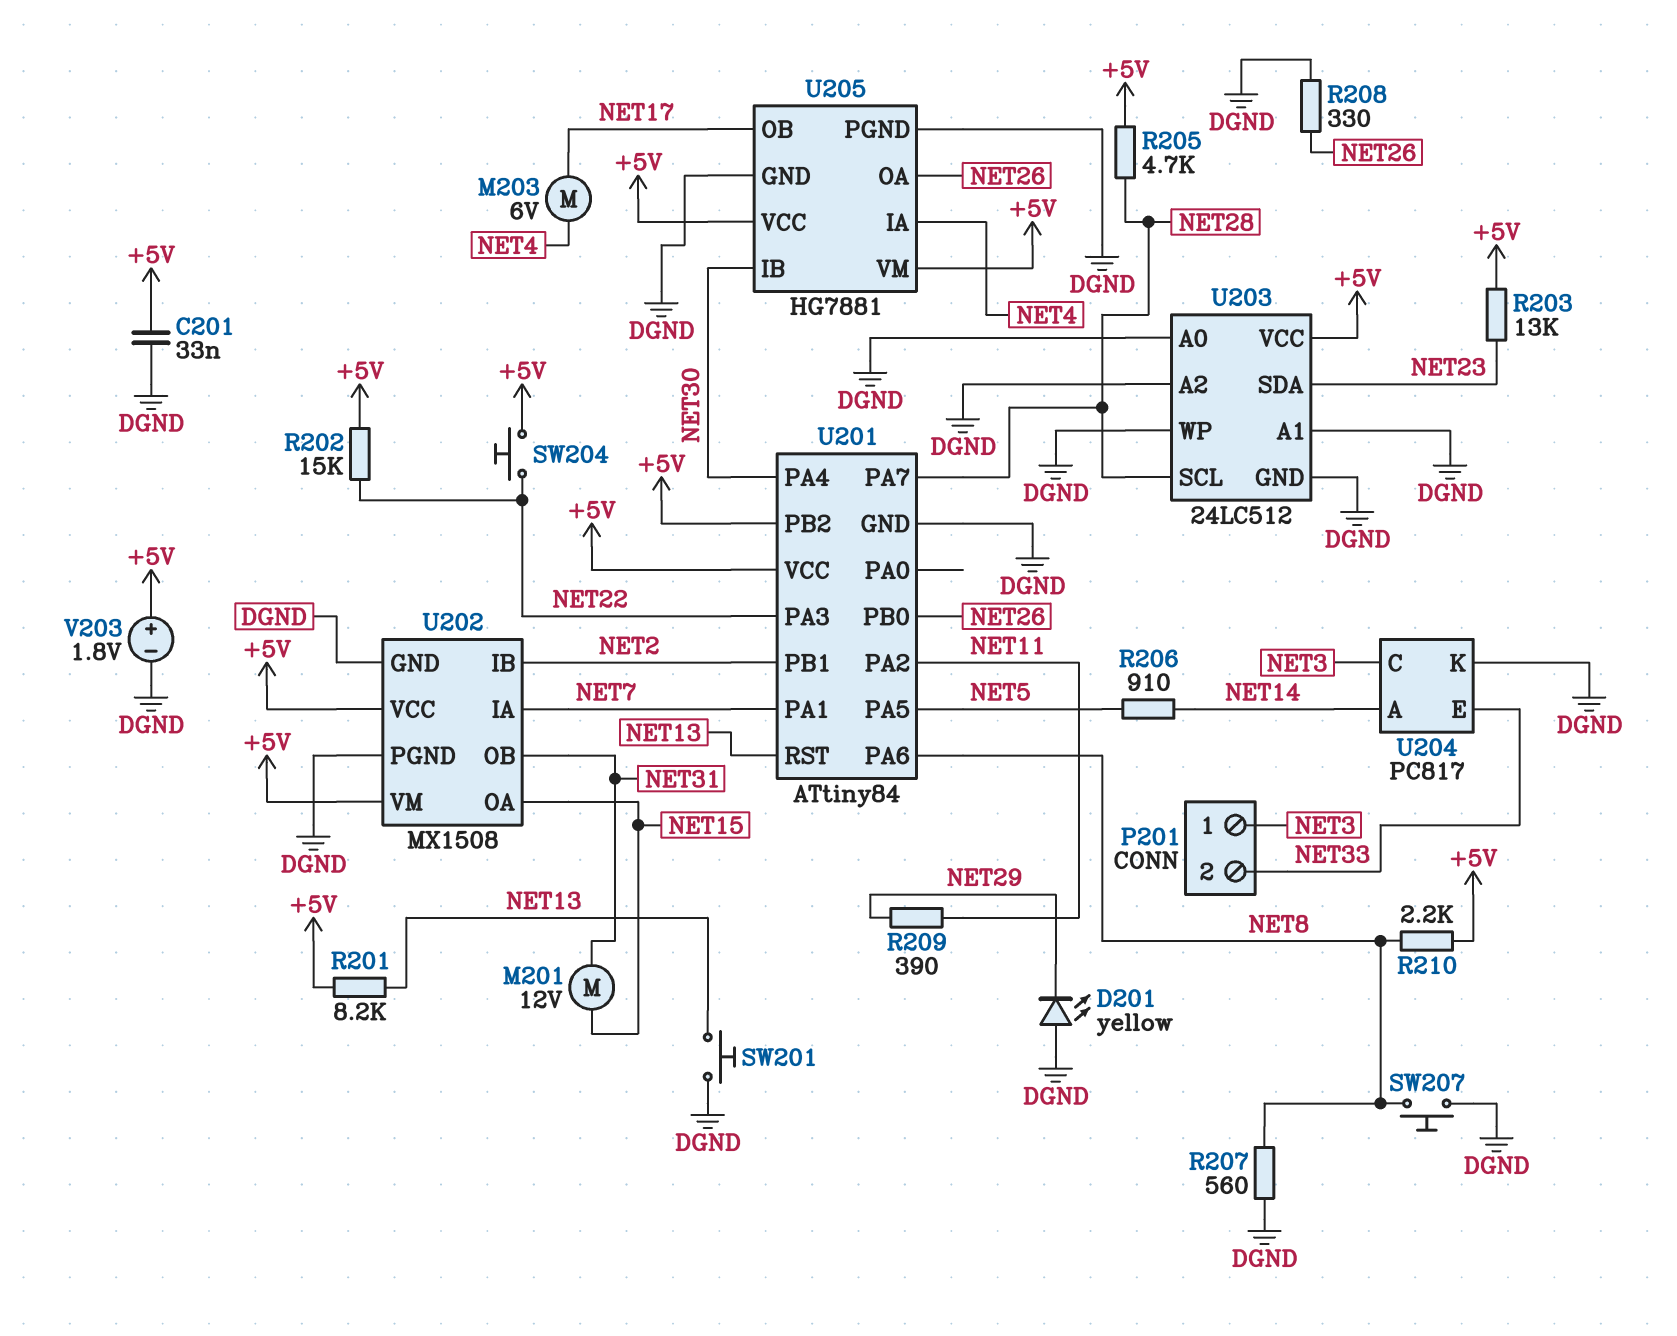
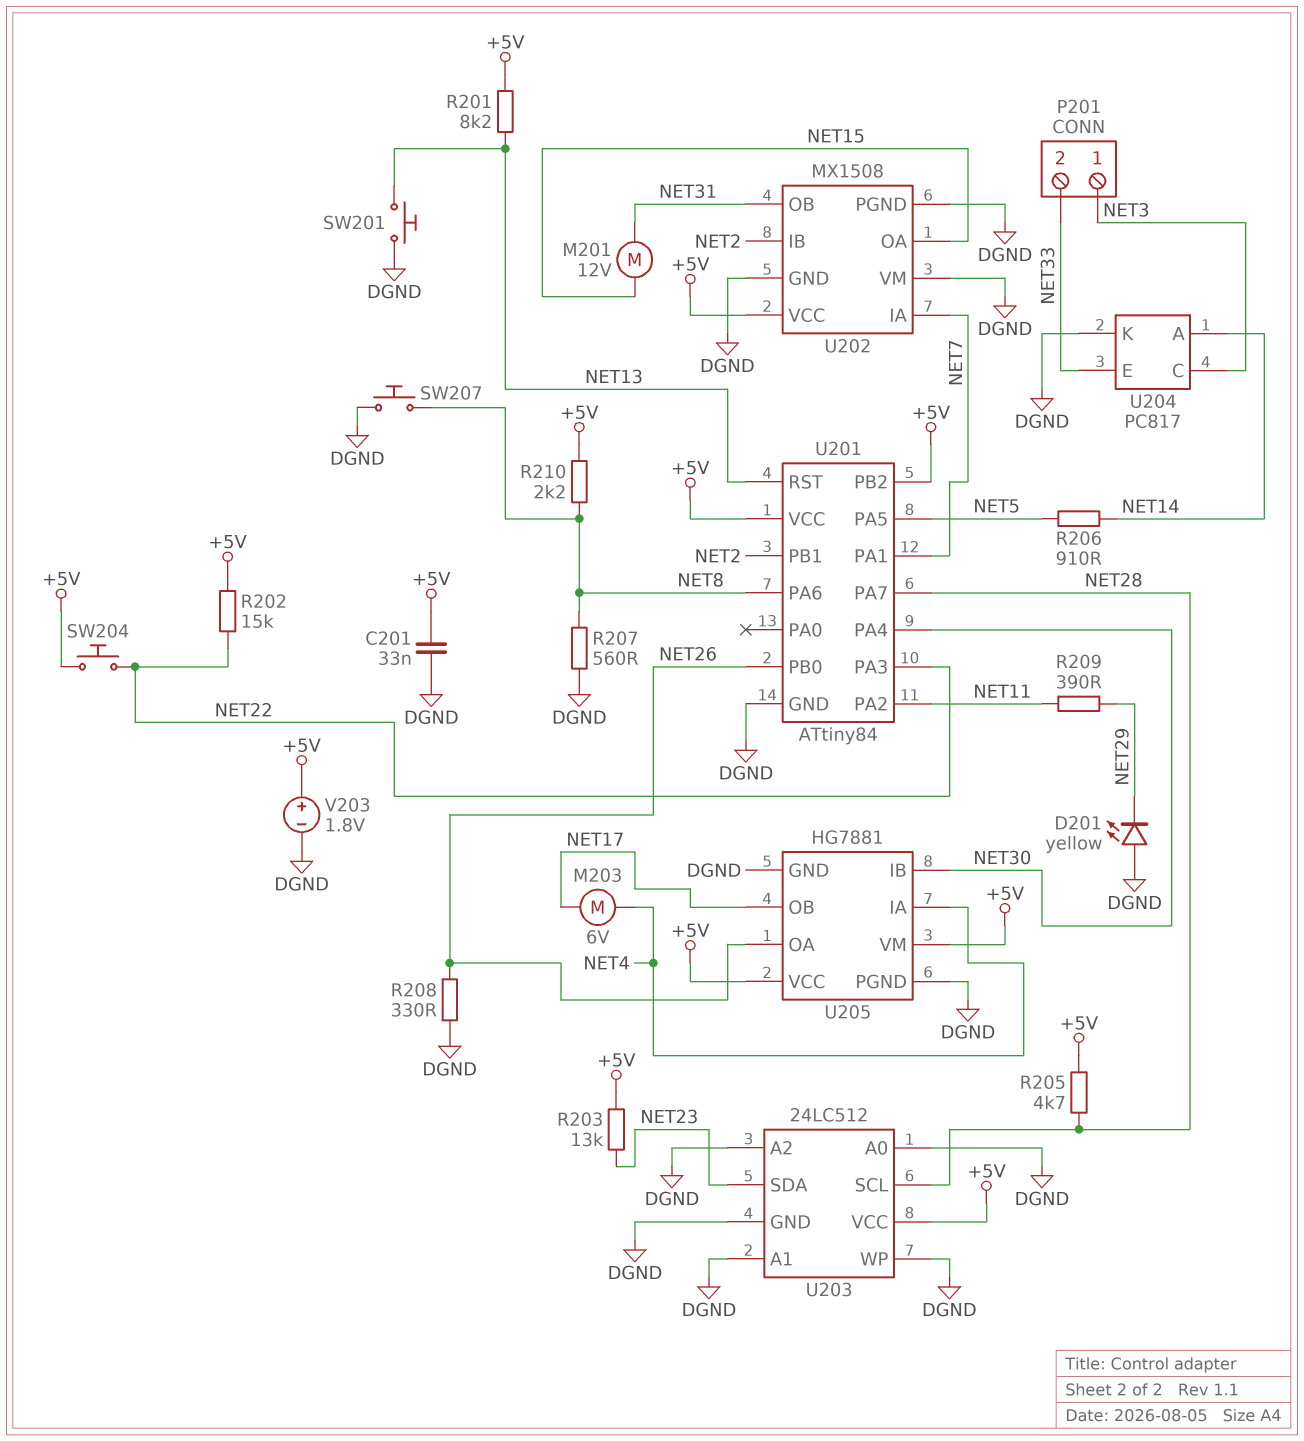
U202 pin VM: +5V -> DGND

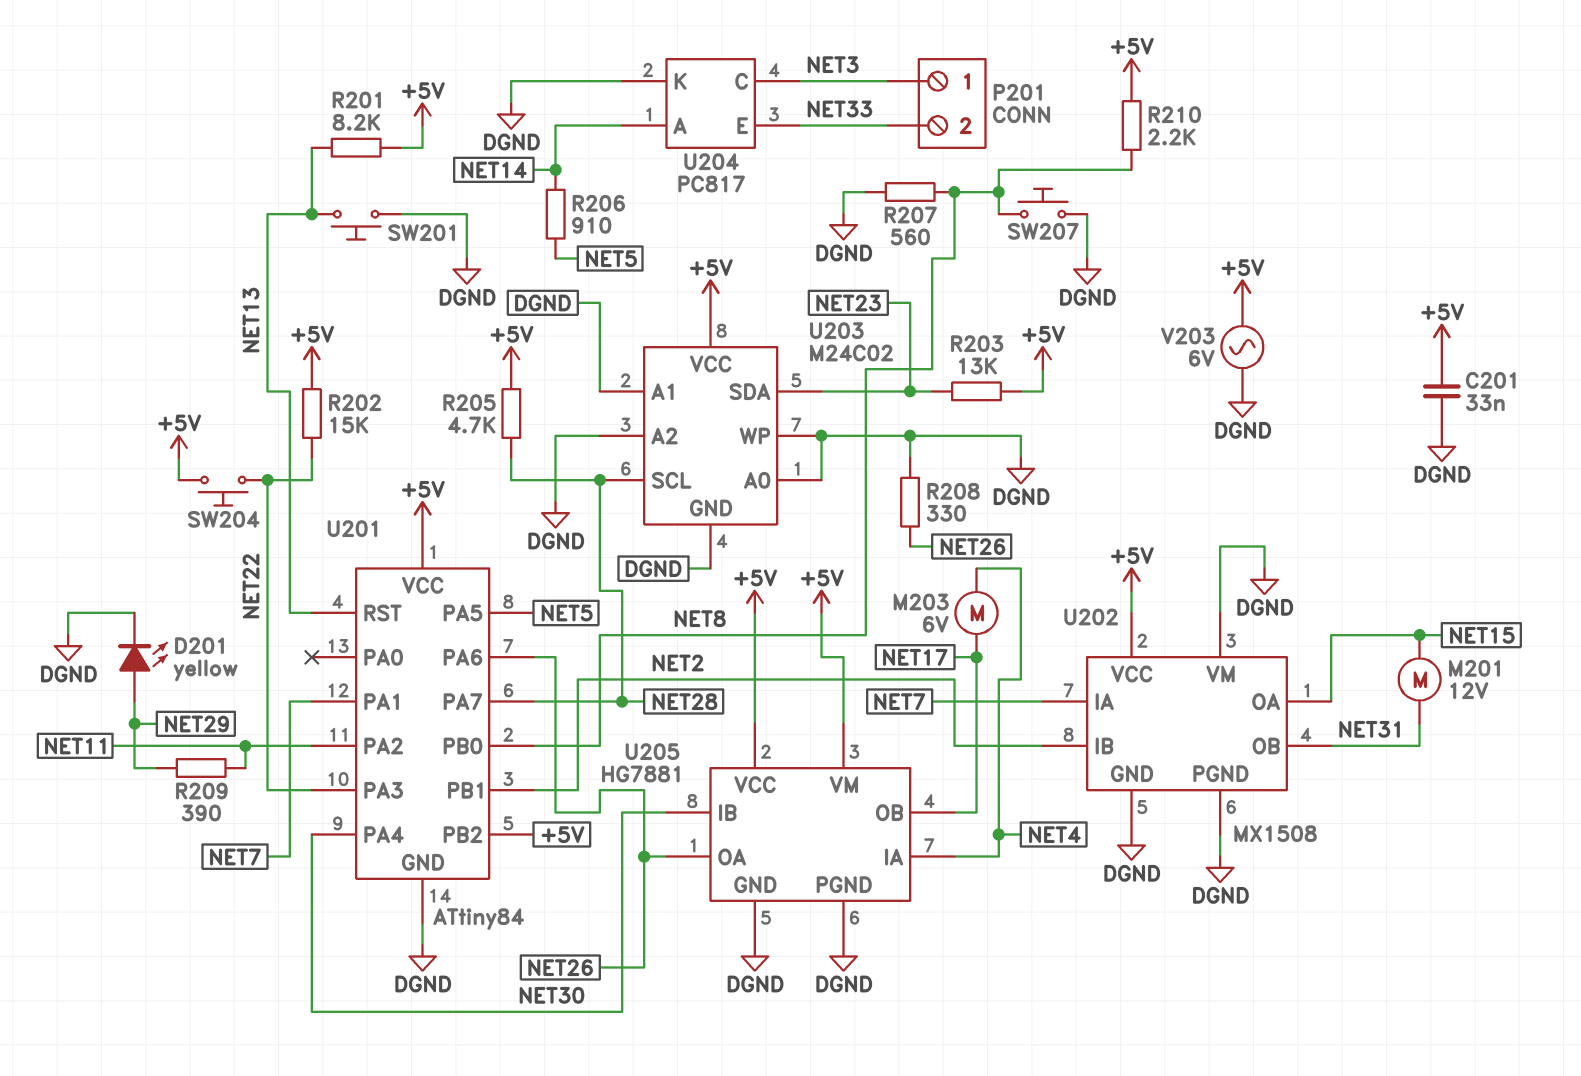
D201: LED yellow (A DGND, K NET29) -> LED yellow (A NET29, K DGND)
U201 pin PA6: NET8 -> NET26
U201 pin PB0: NET26 -> NET8
U203: 24LC512 -> M24C02
V203: 1.8V (plus +5V, minus DGND) -> AC 6V (+5V, DGND)

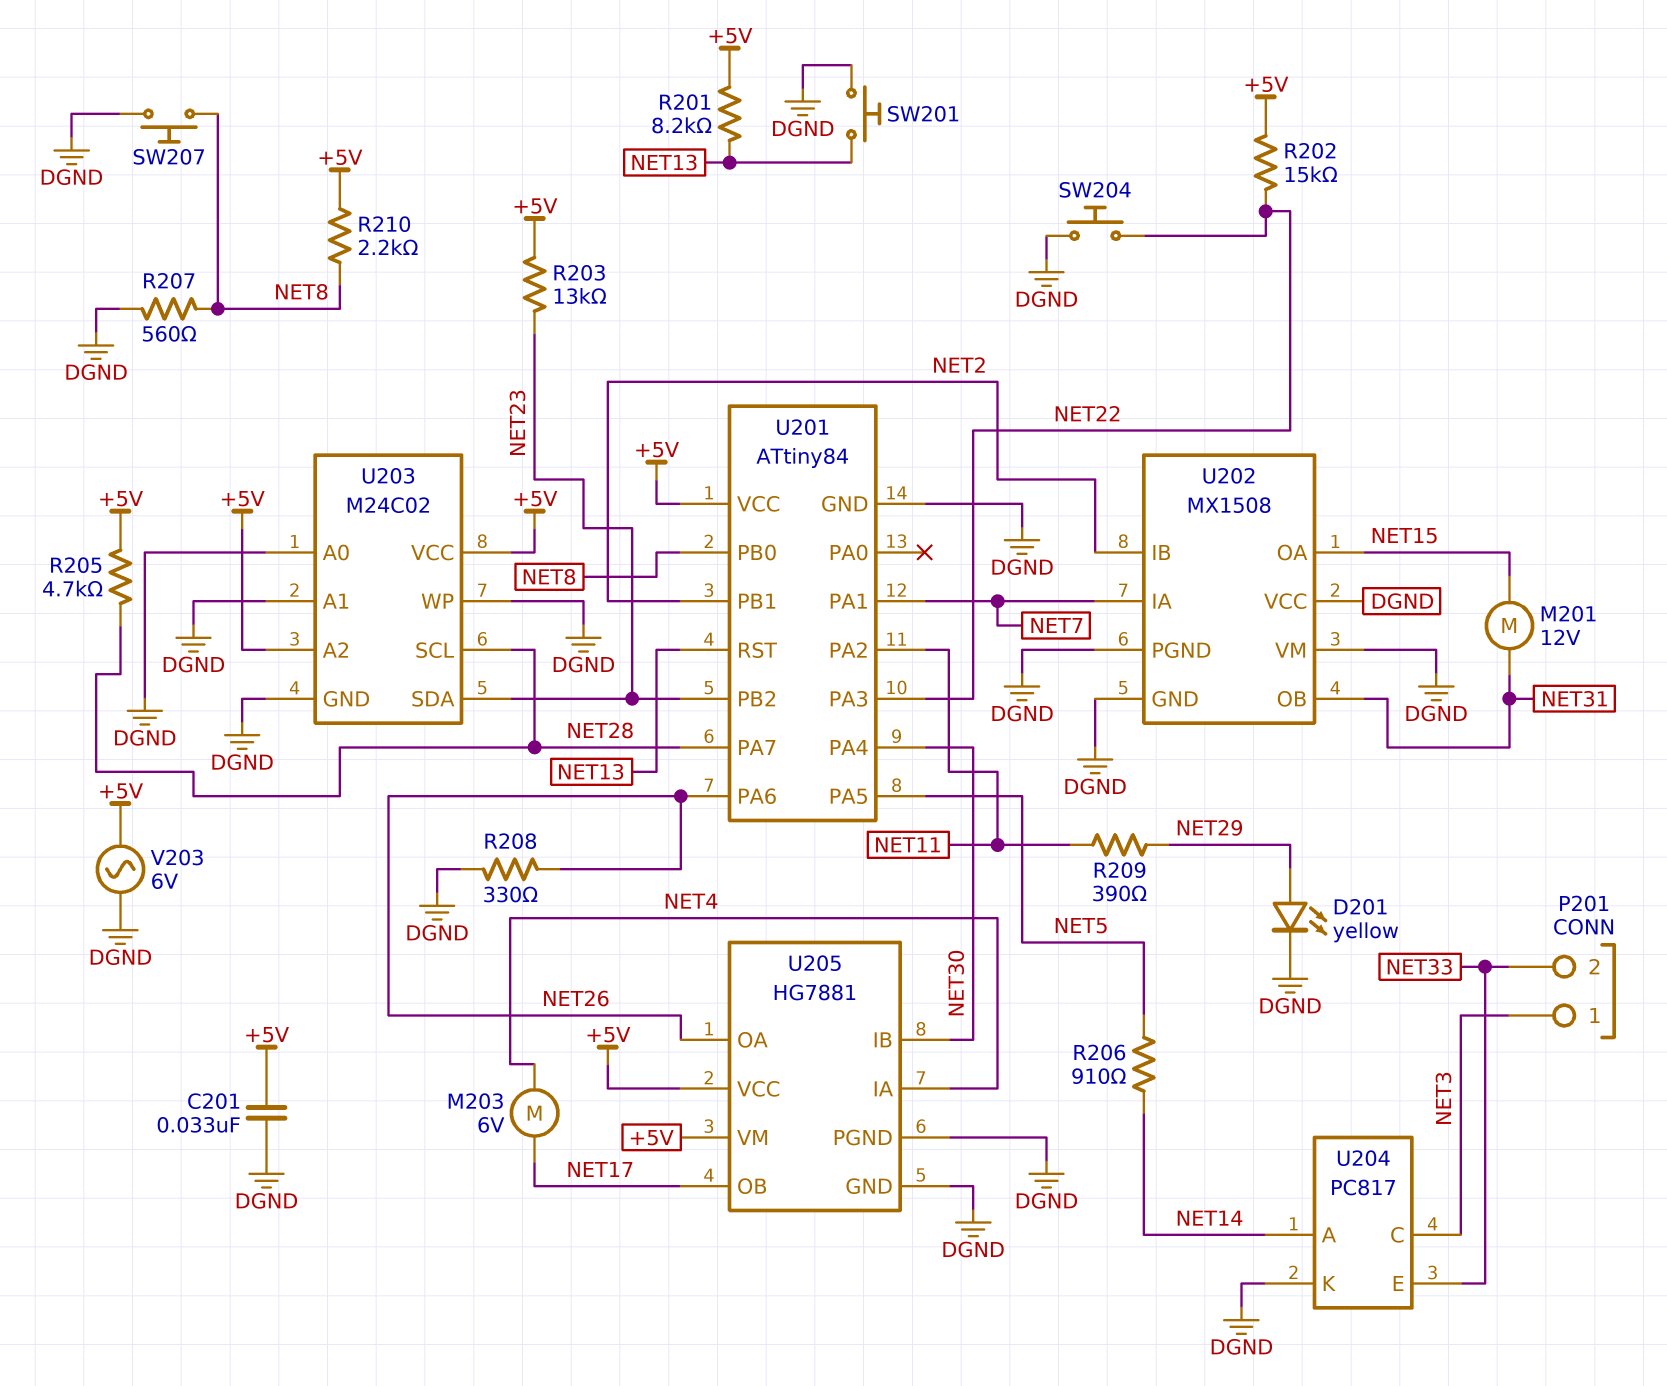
SW204: button (+5V, NET22) -> button (DGND, NET22)
U201 pin PB2: +5V -> NET23
U202 pin VCC: +5V -> DGND
U203 pin A2: DGND -> +5V

